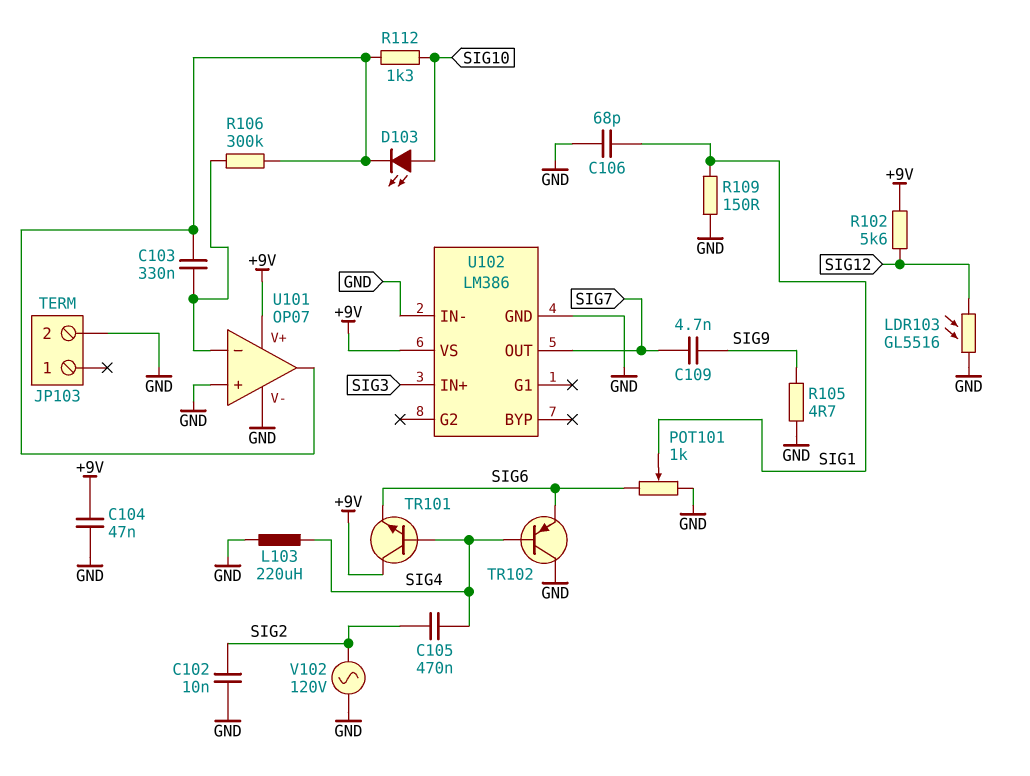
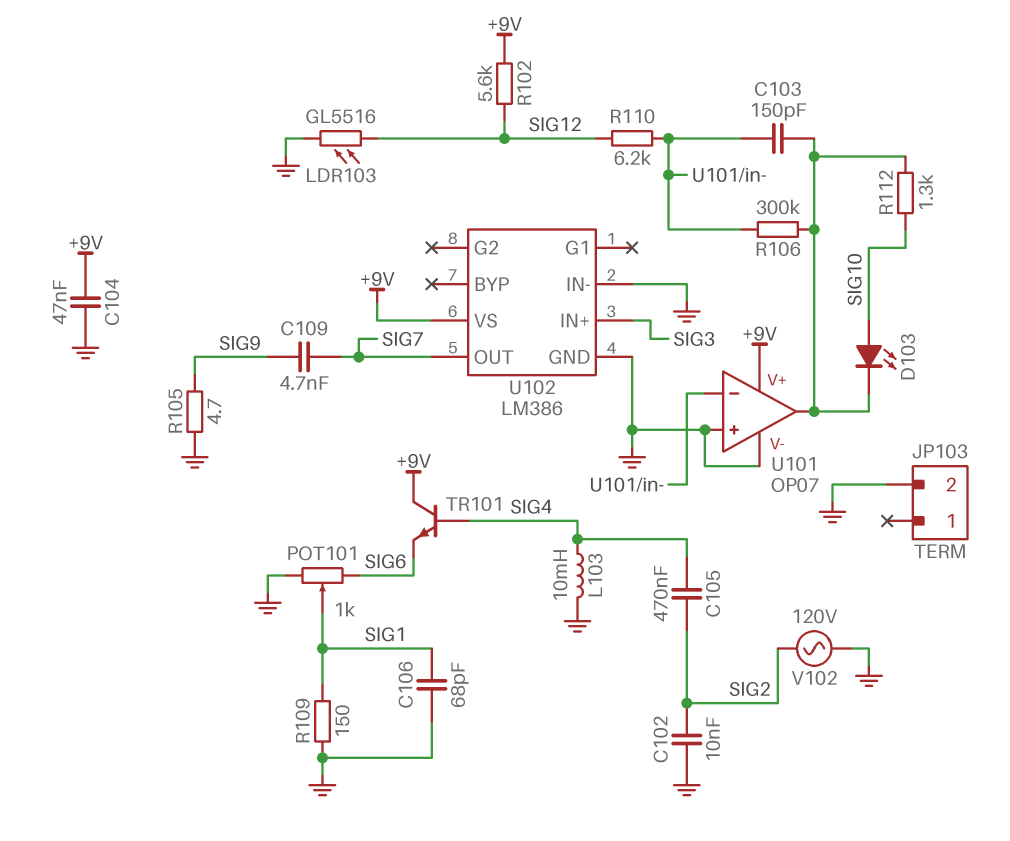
C103: 330nF (U101/in-, U101/out) -> 150pF (U101/in-, U101/out)
L103: 220uH (GND, SIG4) -> 10mH (GND, SIG4)
R110: none -> 6.2k (SIG12, U101/in-)
TR102: PNP (B SIG4, C GND, E SIG6) -> none

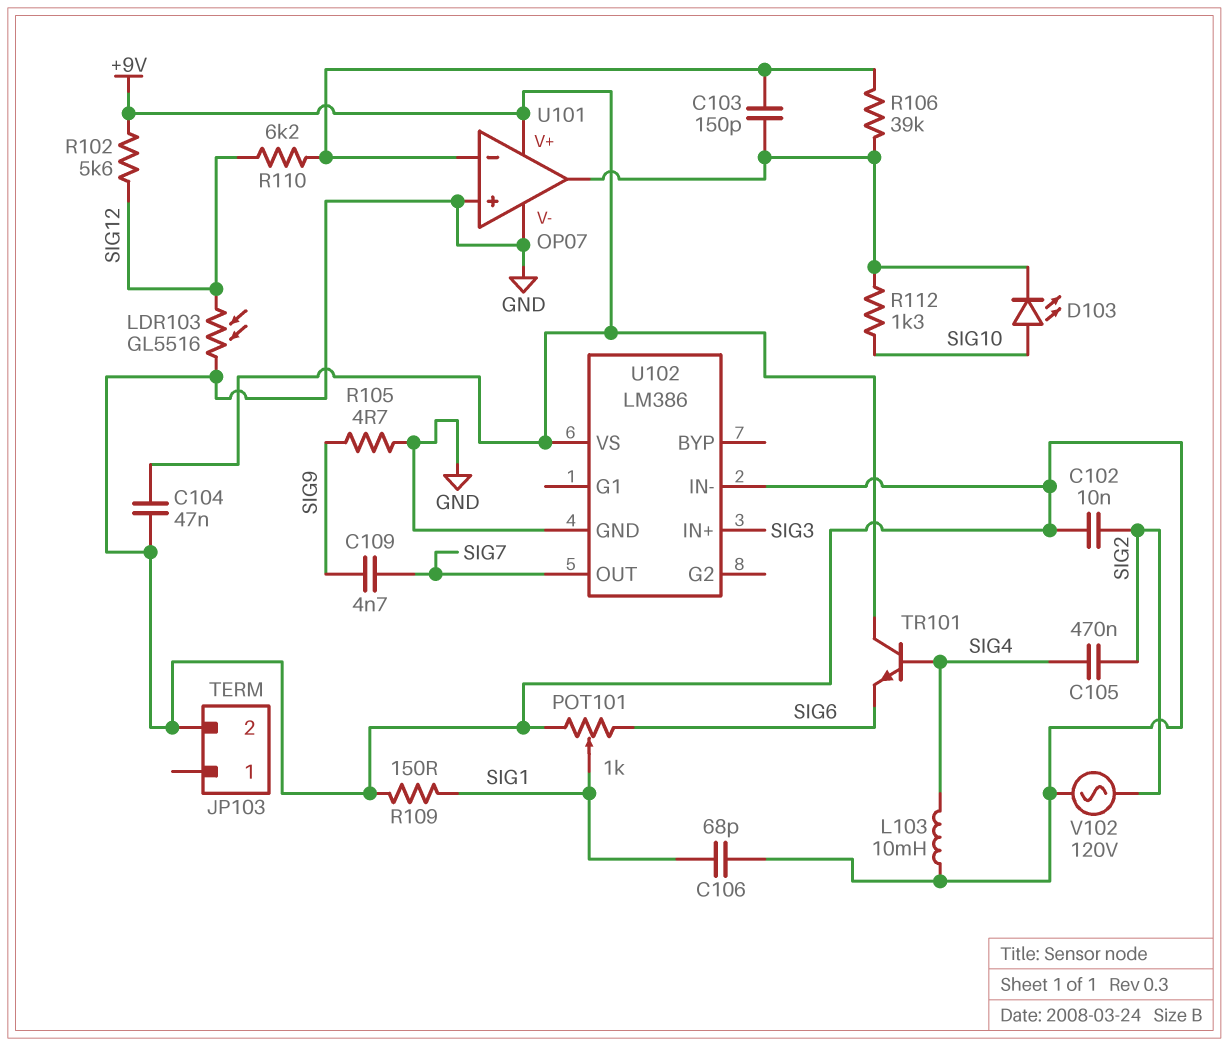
R106: 300k (U101/in-, U101/out) -> 39k (U101/in-, U101/out)

